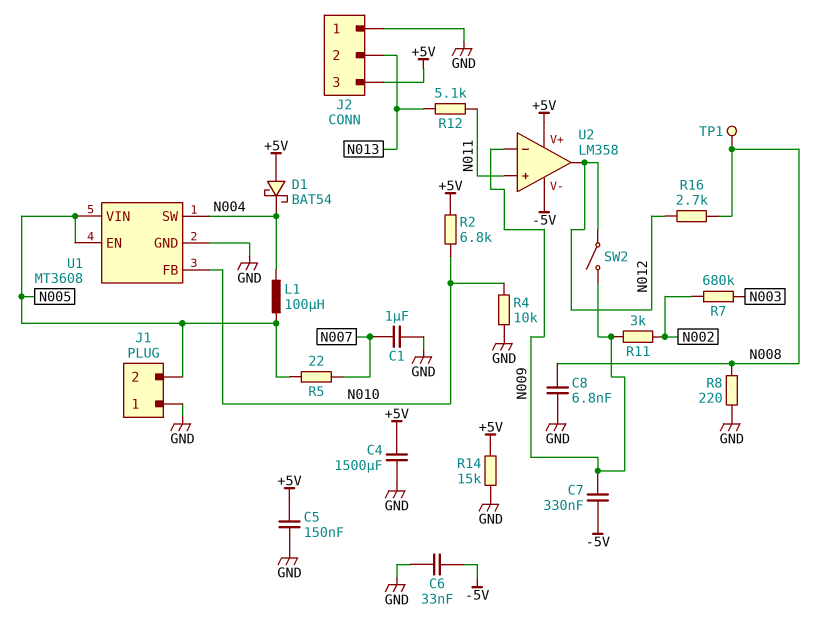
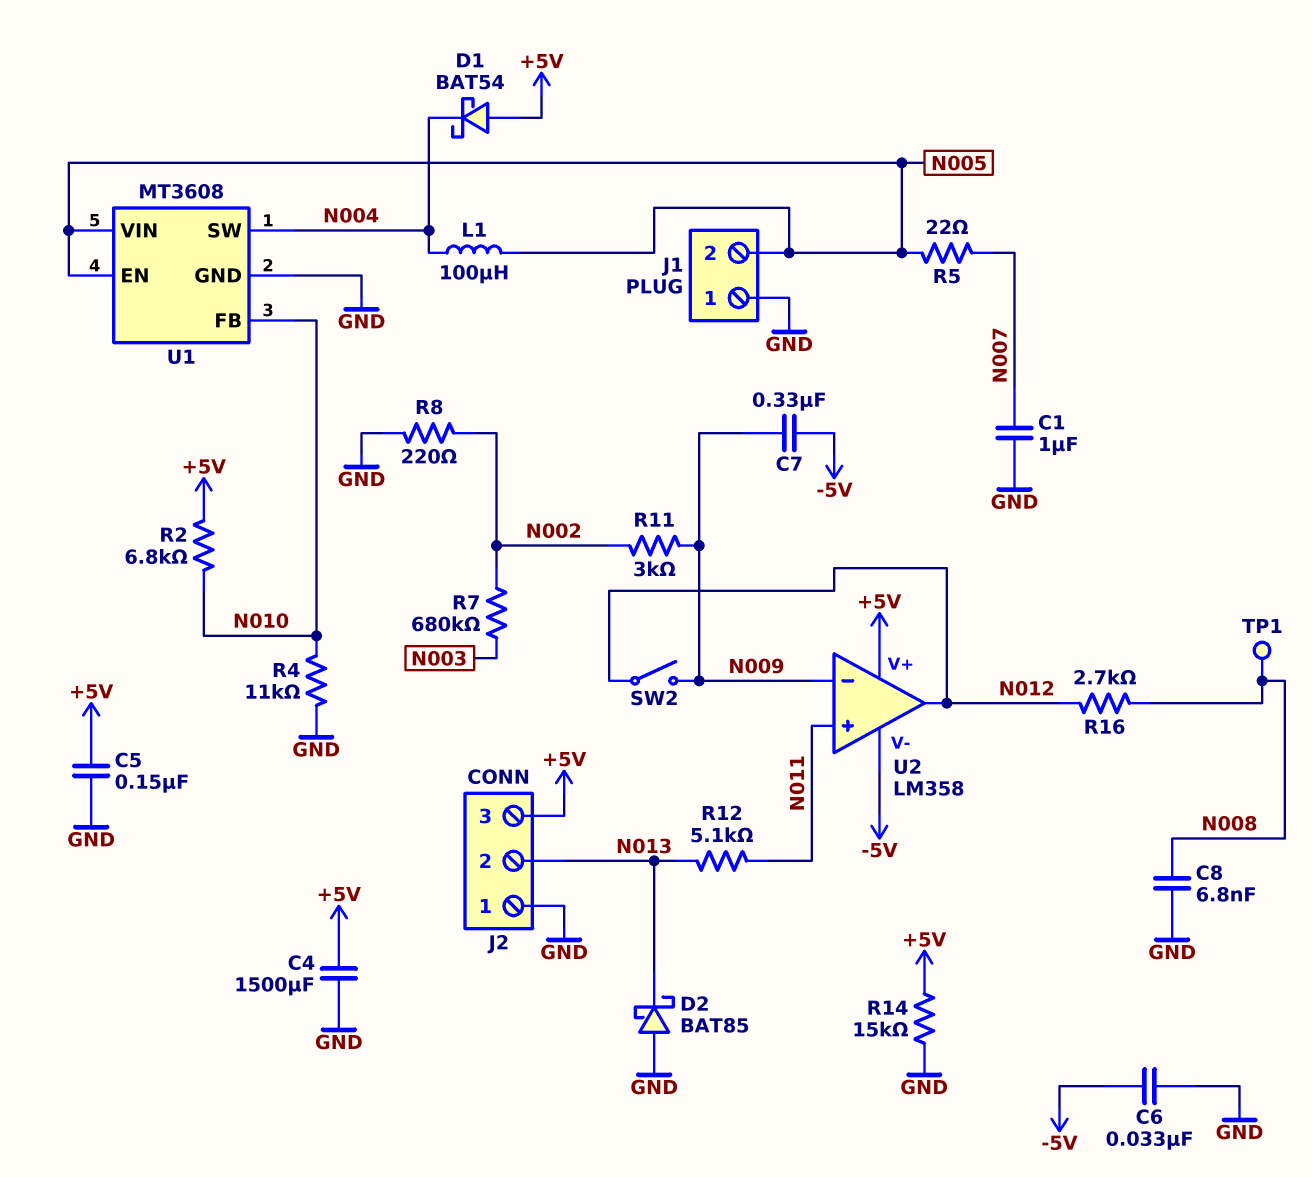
D2: none -> schottky BAT85 (A GND, K N013)
R4: 10k (GND, N010) -> 11k (GND, N010)
R8: 220 (GND, N008) -> 220 (GND, N002)

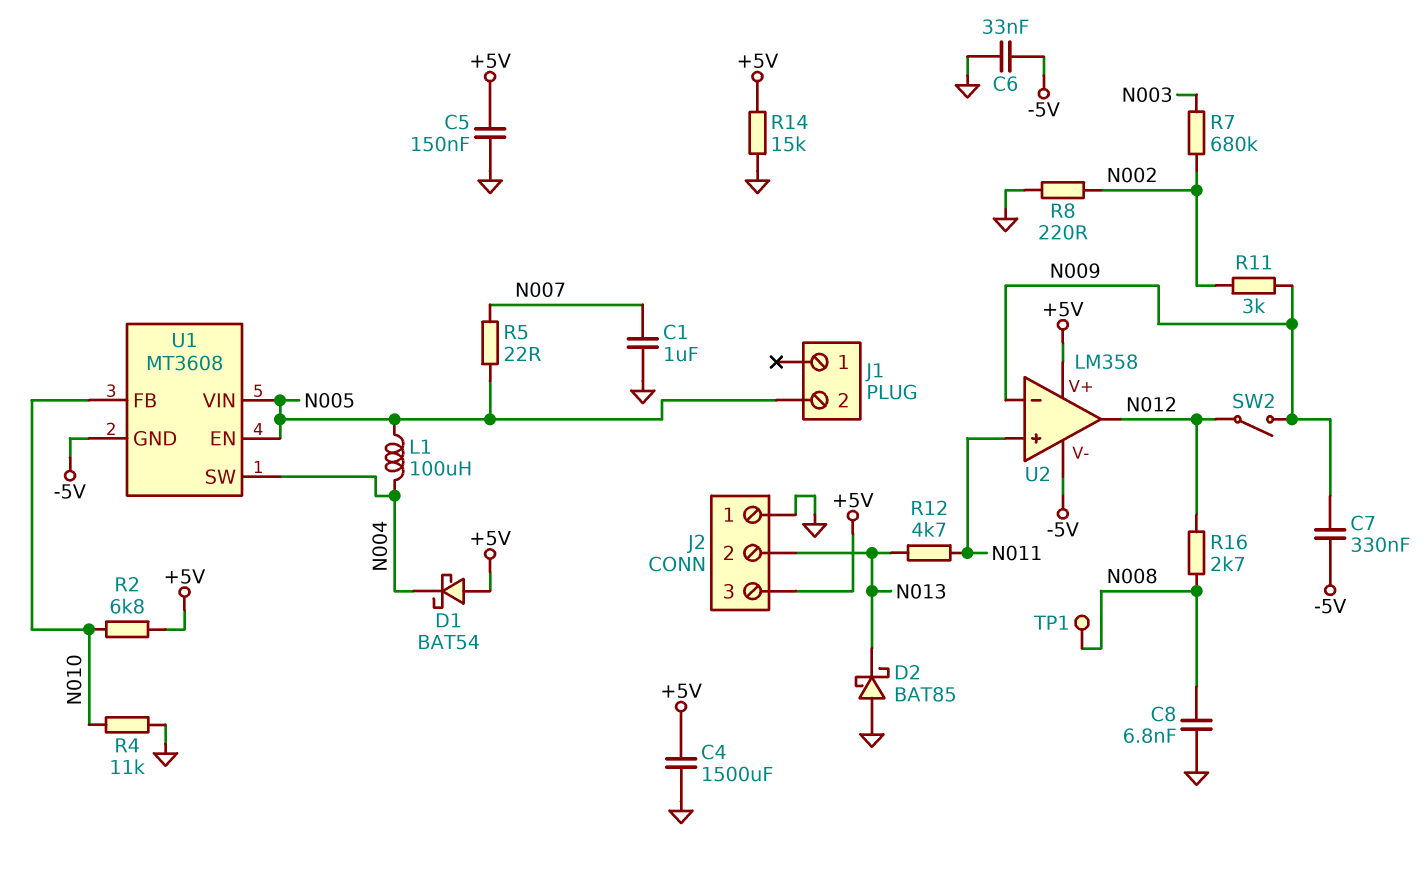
J1 pin 1: GND -> none
R12: 5.1k (N011, N013) -> 4.7k (N011, N013)
U1 pin GND: GND -> -5V

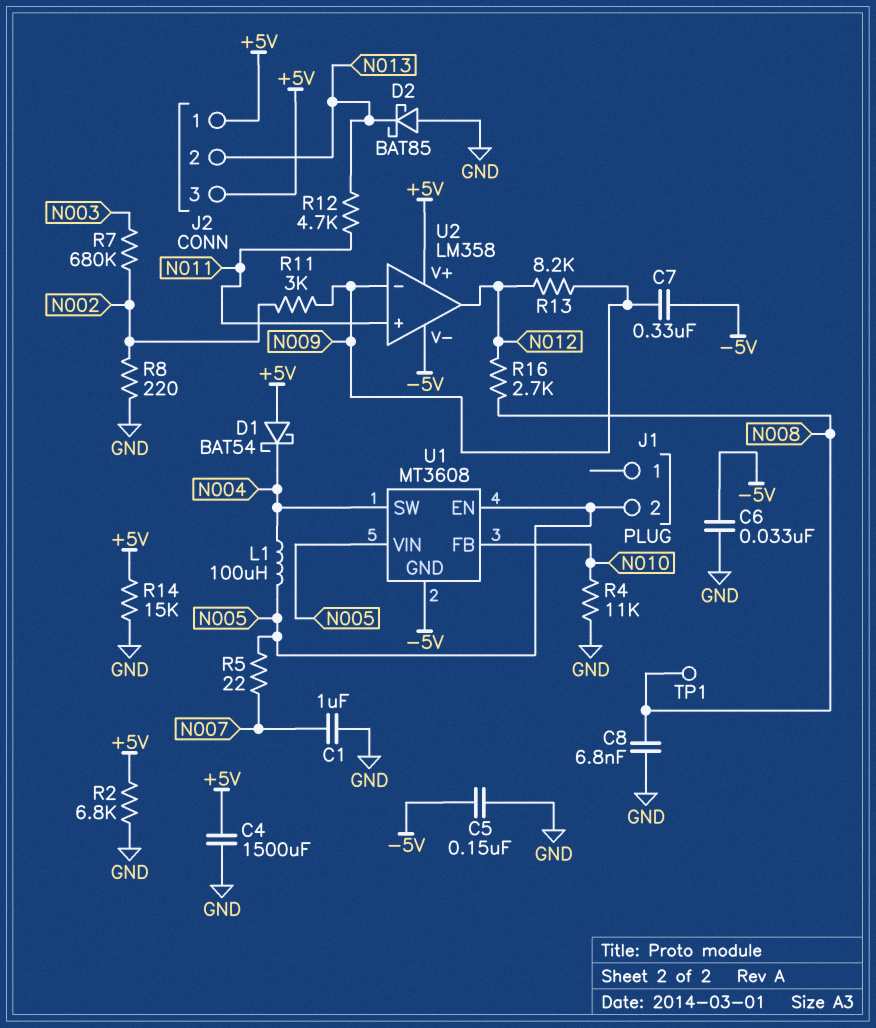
C5: 150nF (+5V, GND) -> 150nF (-5V, GND)
J2 pin 1: GND -> +5V
R2: 6.8k (+5V, N010) -> 6.8k (+5V, GND)
R13: none -> 8.2k (N009, N012)
SW2: switch (N009, N012) -> none

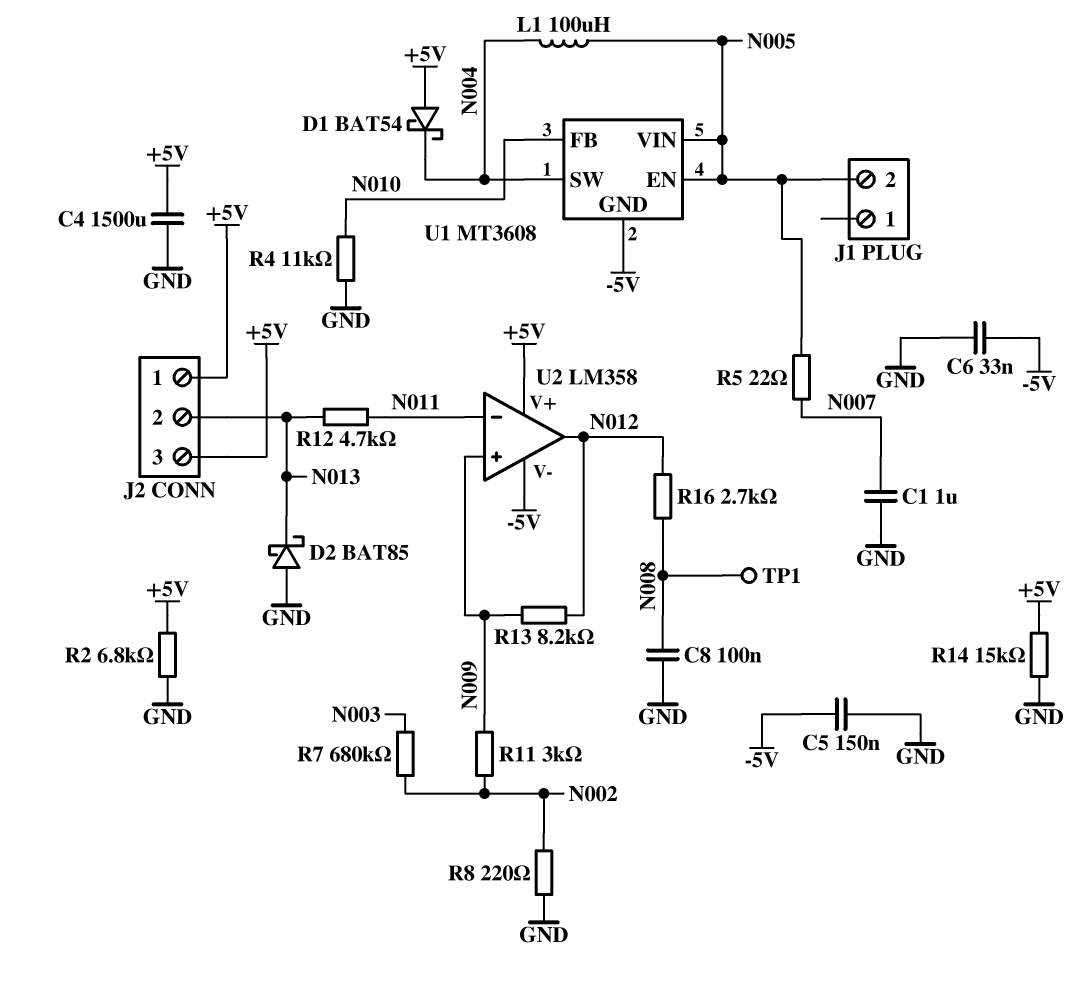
C7: 330nF (-5V, N009) -> none
C8: 6.8nF (GND, N008) -> 100nF (GND, N008)
U2 pin in+: N011 -> N009
U2 pin in-: N009 -> N011

